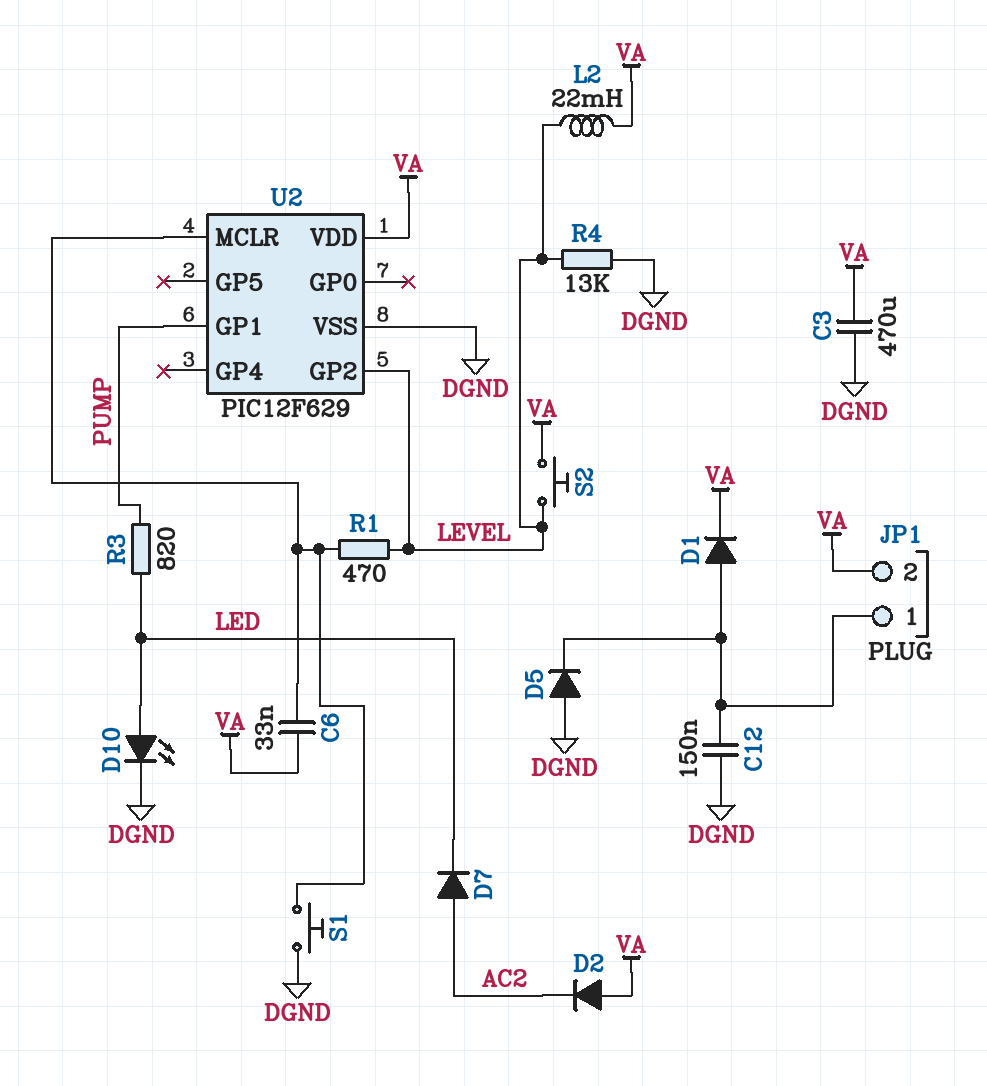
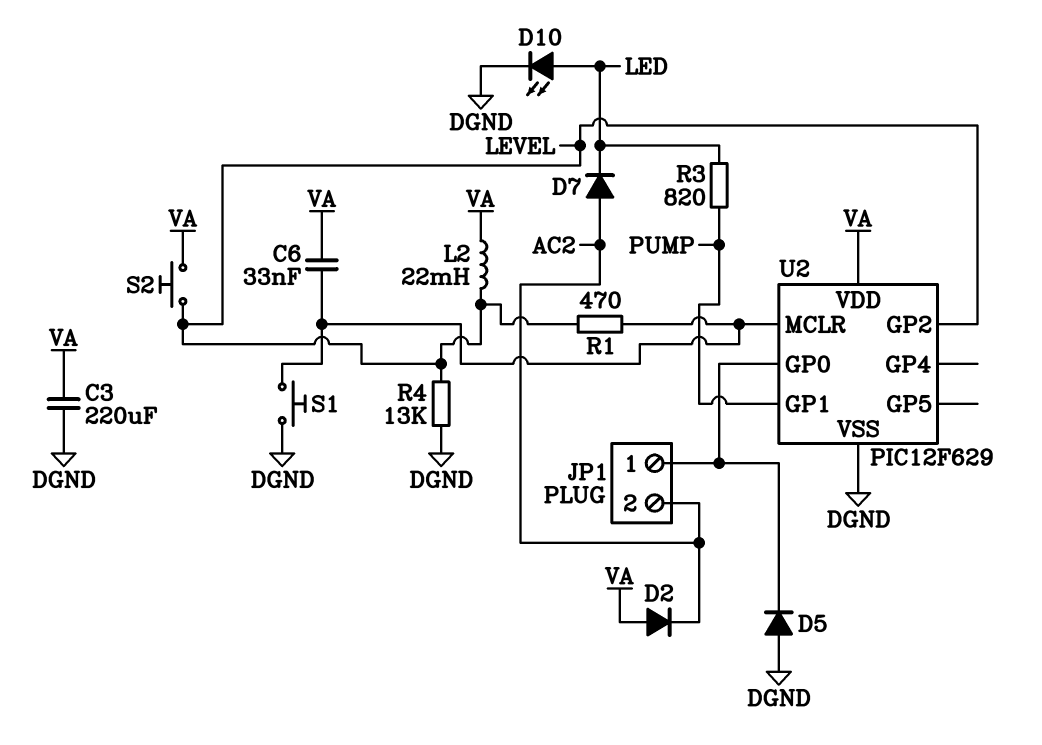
C3: 470uF (DGND, VA) -> 220uF (DGND, VA)
C12: 150nF (DGND, JP1/1) -> none
D1: diode (A JP1/1, K VA) -> none
JP1 pin 2: VA -> AC2
U2 pin GP0: none -> JP1/1

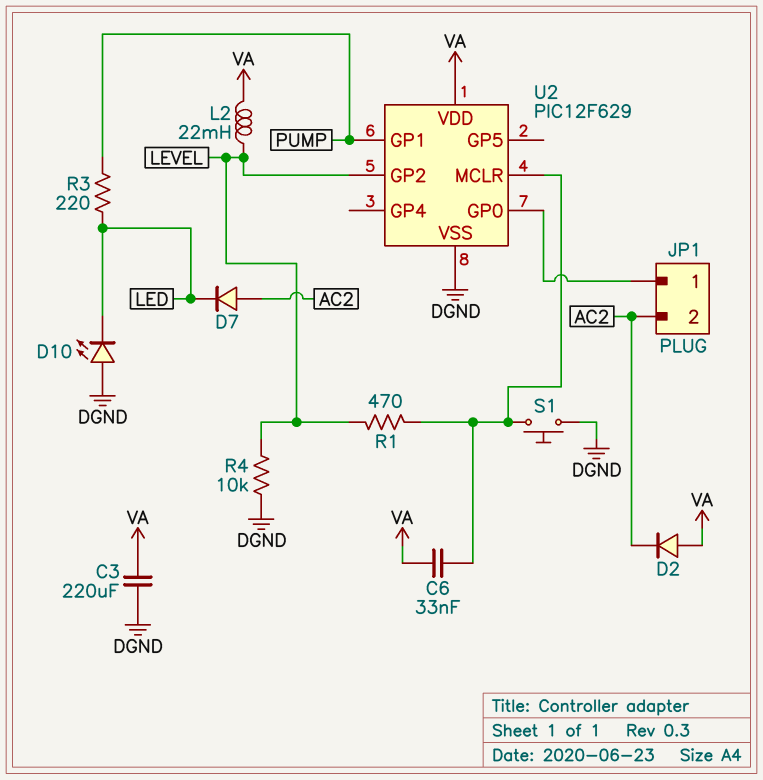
D5: diode (A DGND, K JP1/1) -> none
D10: LED (A LED, K DGND) -> LED (A DGND, K LED)
R3: 820 (LED, PUMP) -> 220 (LED, PUMP)
R4: 13k (DGND, LEVEL) -> 10k (DGND, LEVEL)
S2: button (LEVEL, VA) -> none

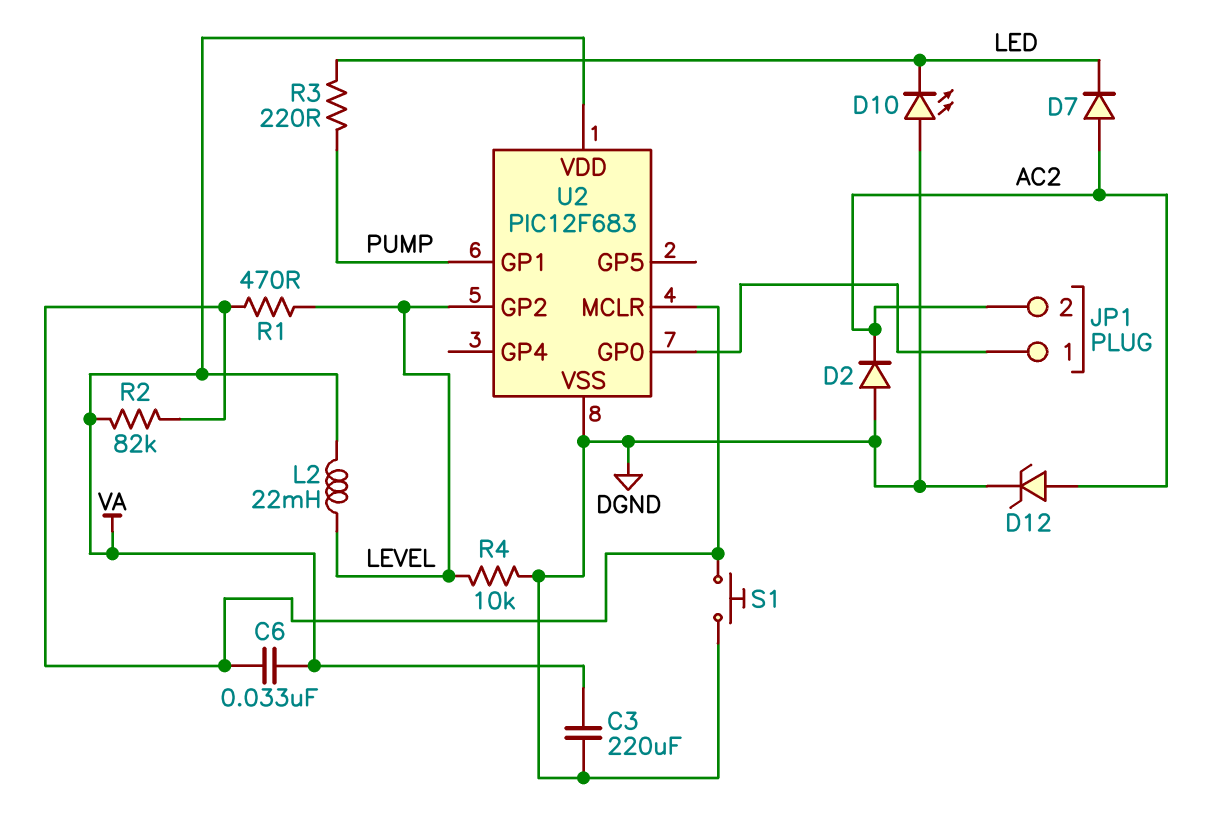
D2: diode (A VA, K AC2) -> diode (A DGND, K AC2)
D12: none -> zener (A AC2, K DGND)
R2: none -> 82k (U2/MCLR, VA)
U2: PIC12F629 -> PIC12F683

